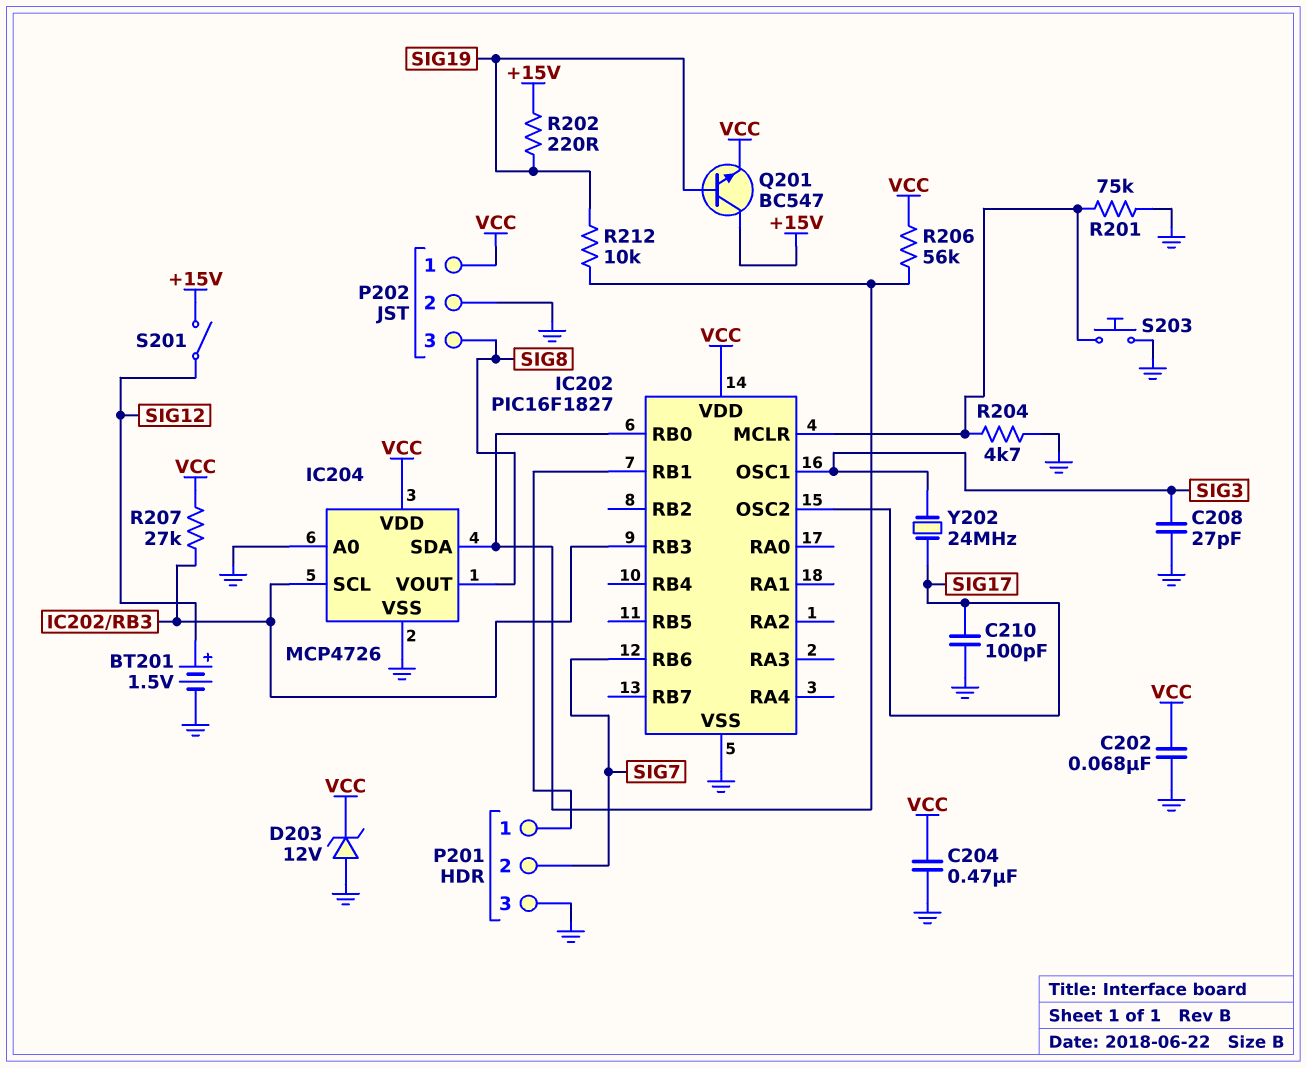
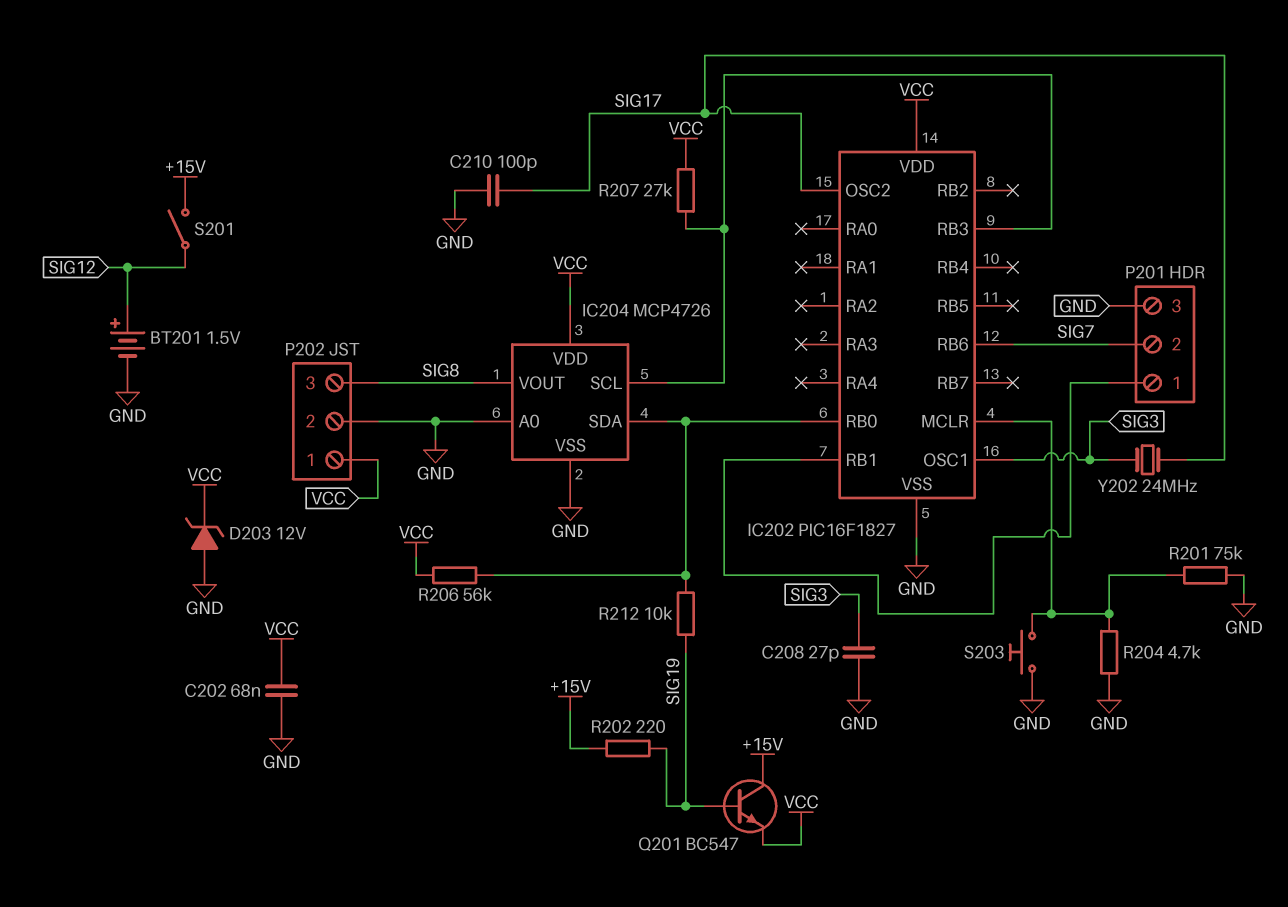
C204: 470nF (GND, VCC) -> none

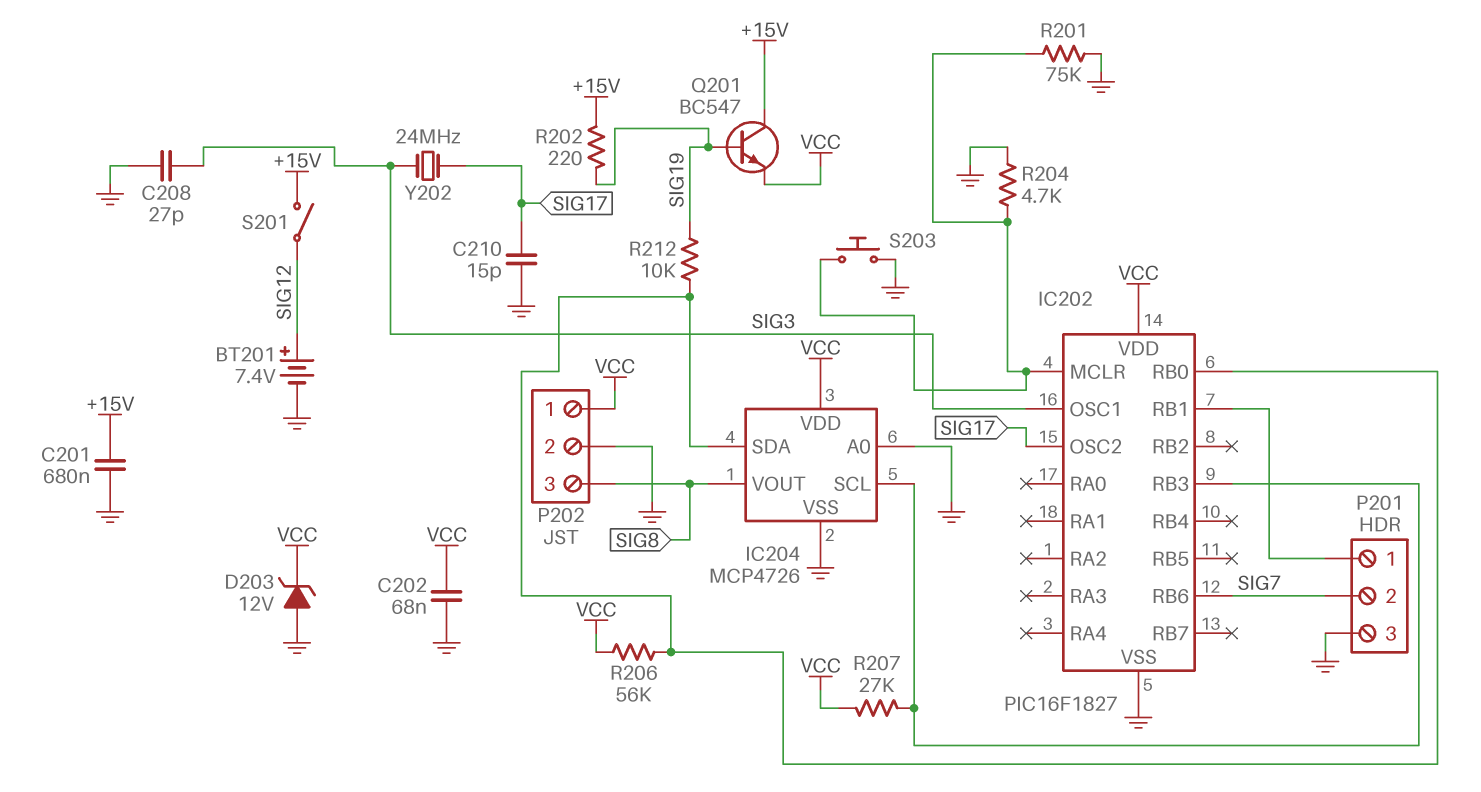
BT201: 1.5V (plus SIG12, minus GND) -> 7.4V (plus SIG12, minus GND)
C201: none -> 680nF (+15V, GND)
C210: 100pF (GND, SIG17) -> 15pF (GND, SIG17)

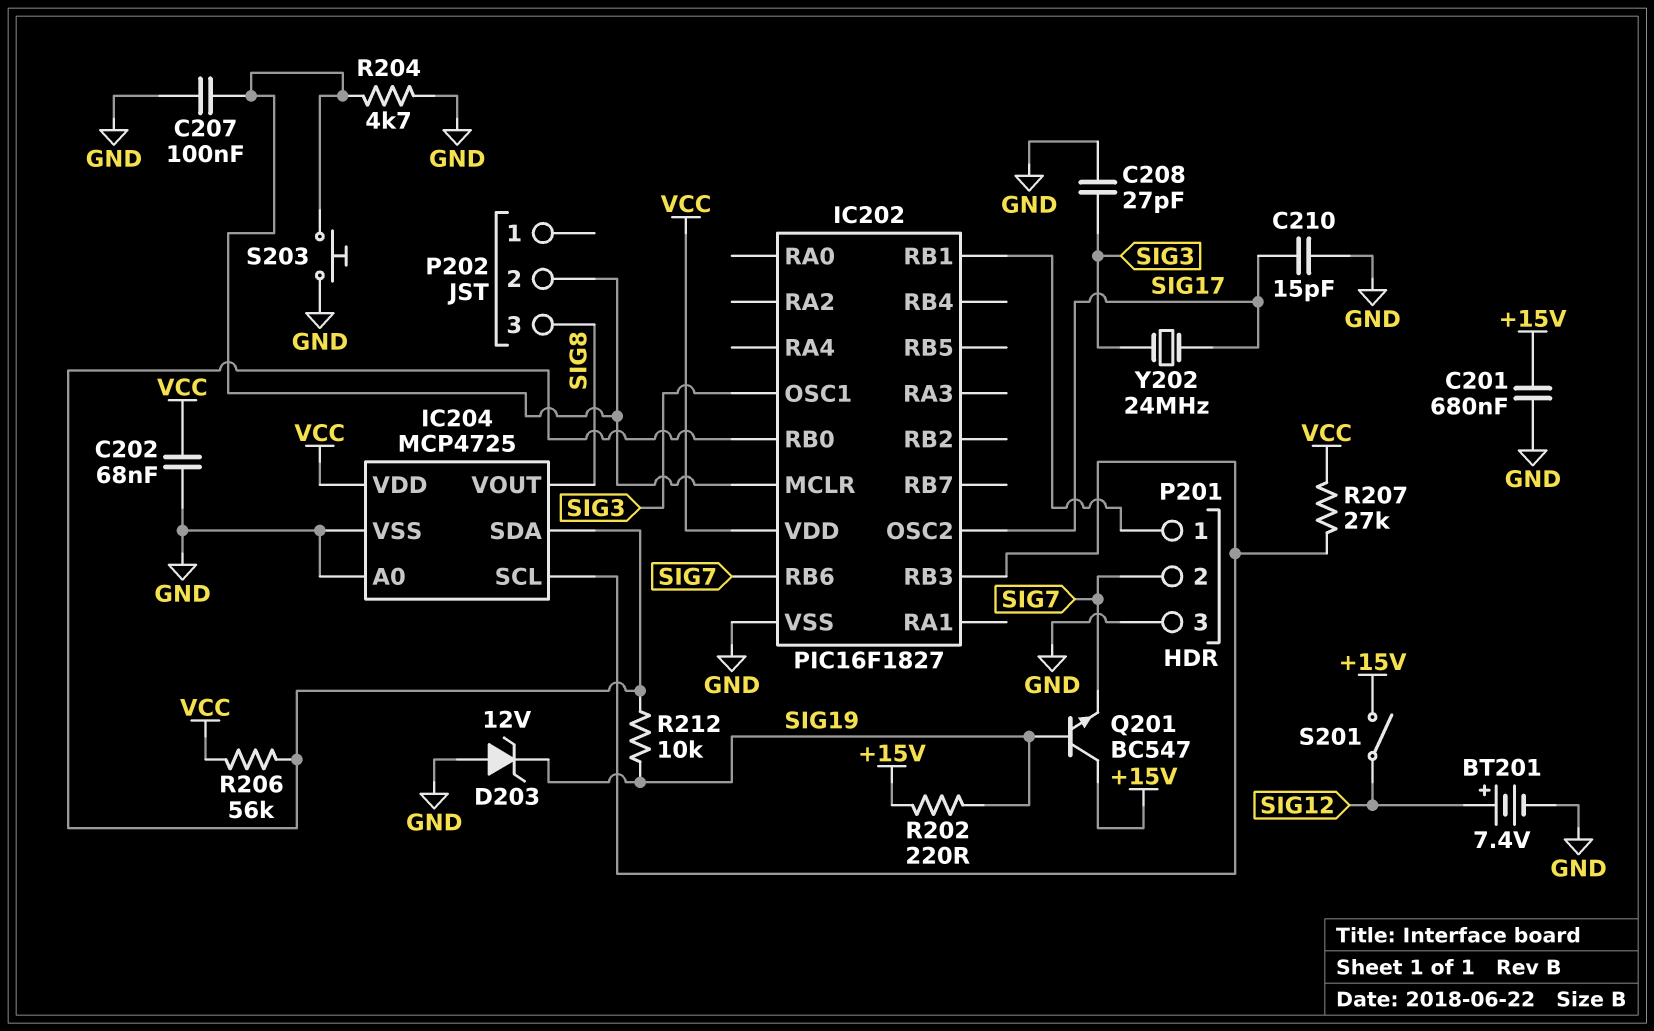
C207: none -> 100nF (GND, IC202/MCLR)
D203: zener 12V (A GND, K VCC) -> zener 12V (A GND, K SIG19)
IC204: MCP4726 -> MCP4725
P202 pin 1: VCC -> none
P202 pin 2: GND -> IC202/MCLR
Q201: NPN BC547 (B SIG19, C +15V, E VCC) -> NPN BC547 (B SIG19, C +15V, E SIG7)
R201: 75k (GND, IC202/MCLR) -> none

